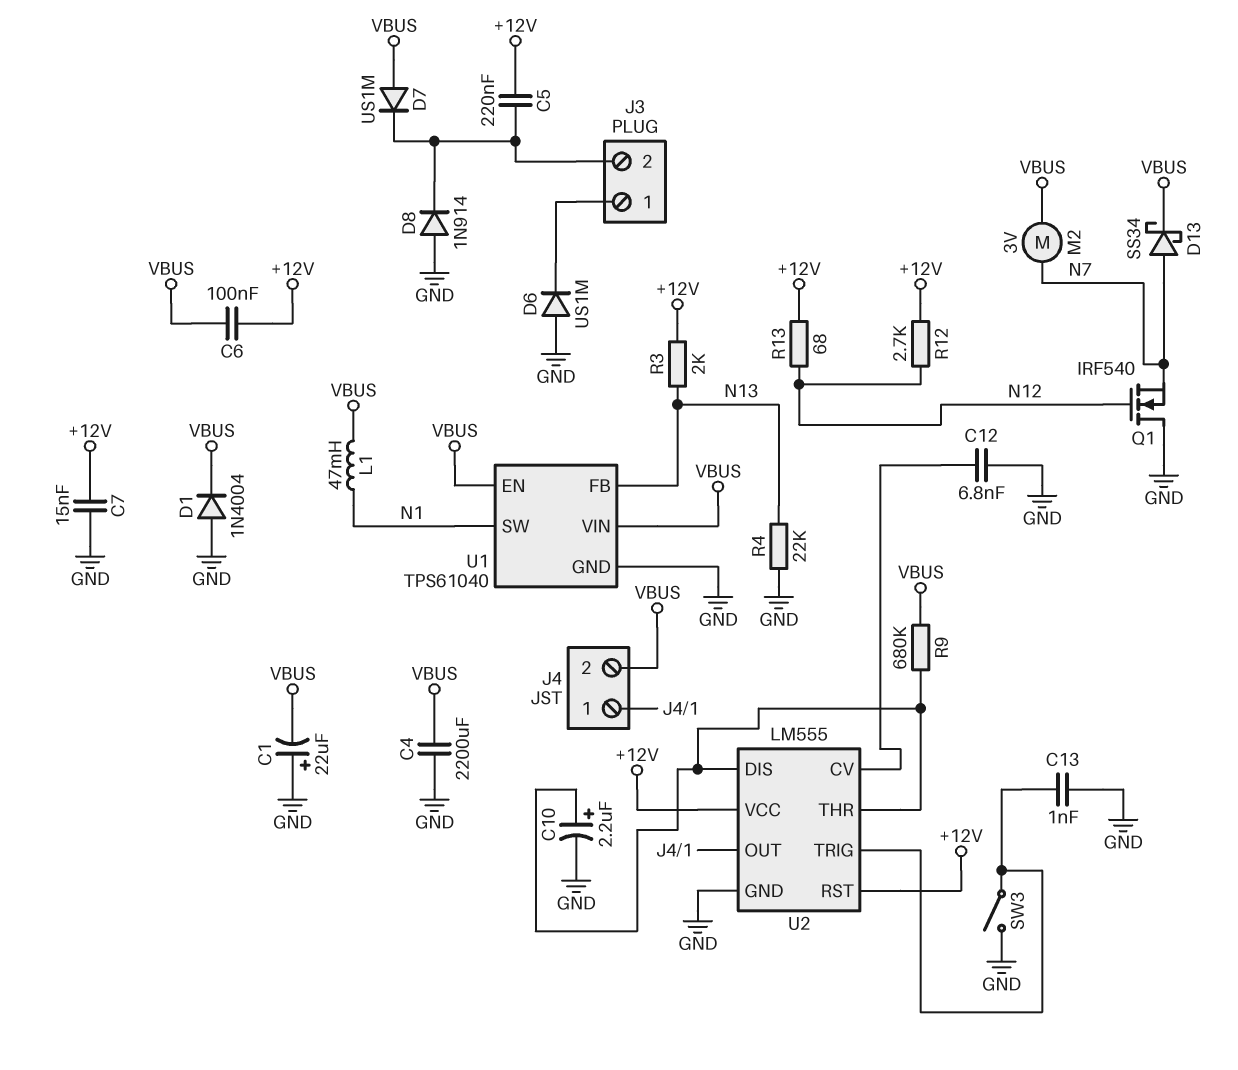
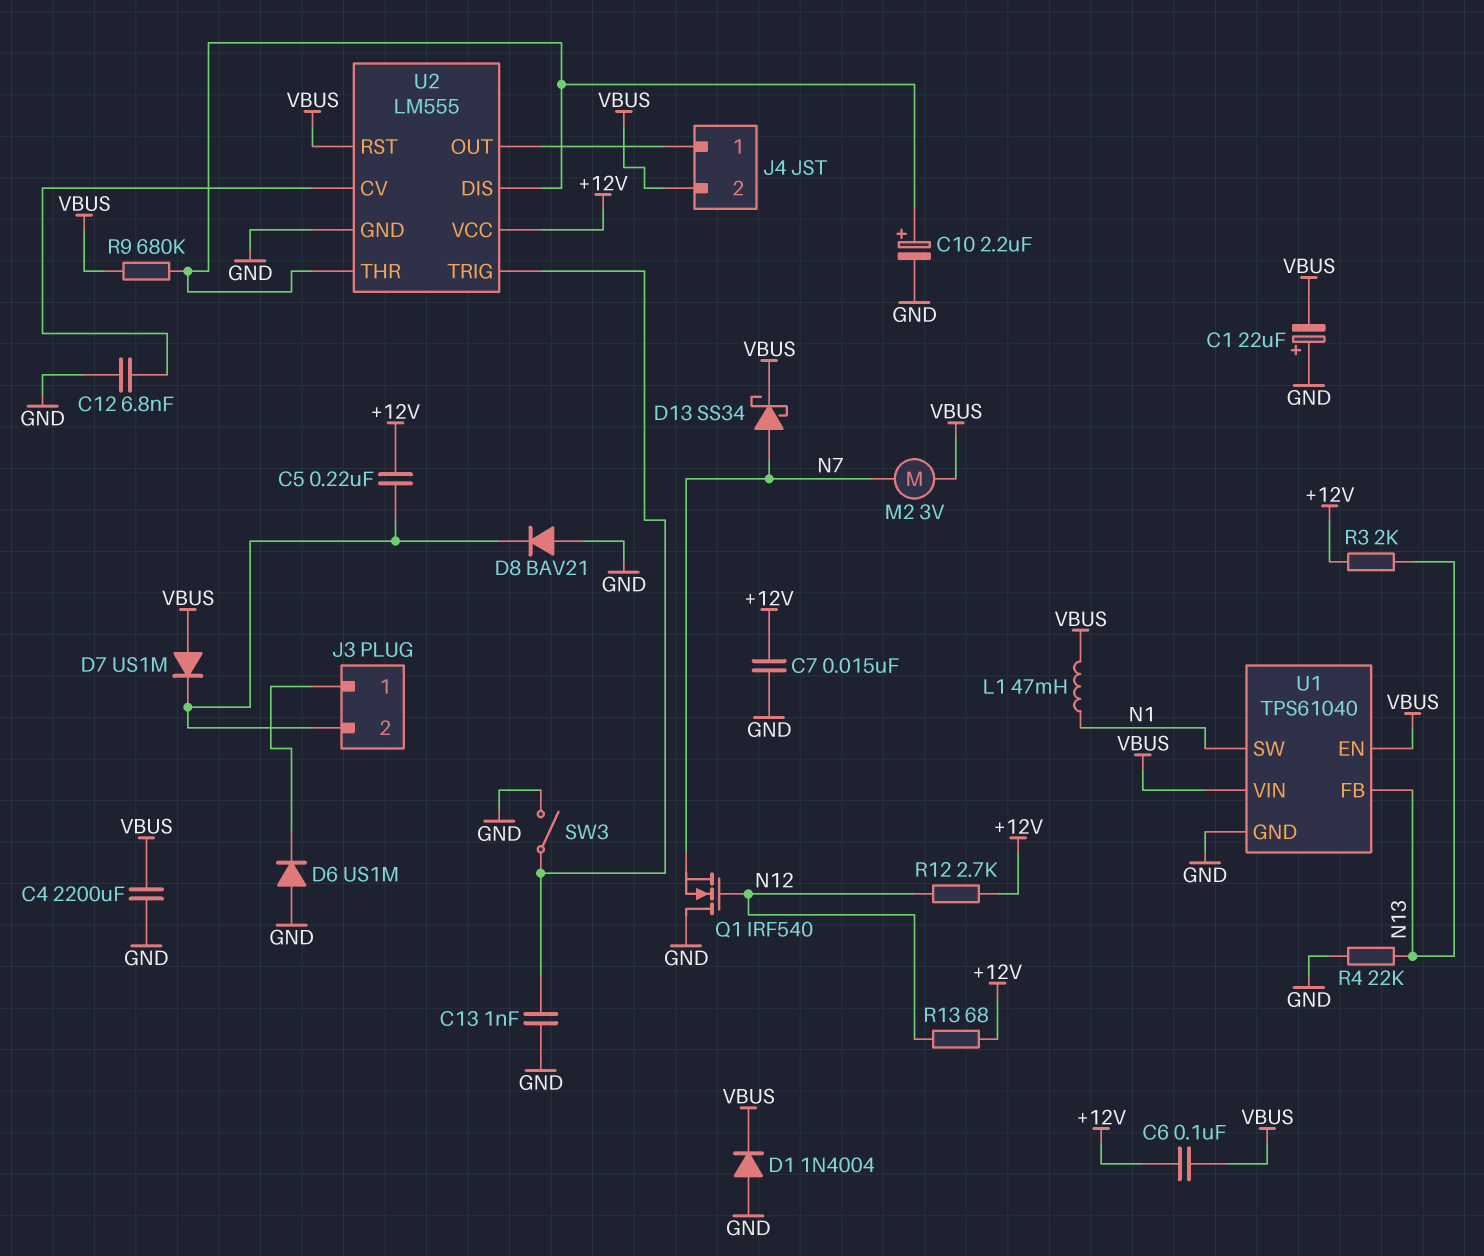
D8: diode 1N914 (A GND, K J3/2) -> diode BAV21 (A GND, K J3/2)
U2 pin RST: +12V -> VBUS

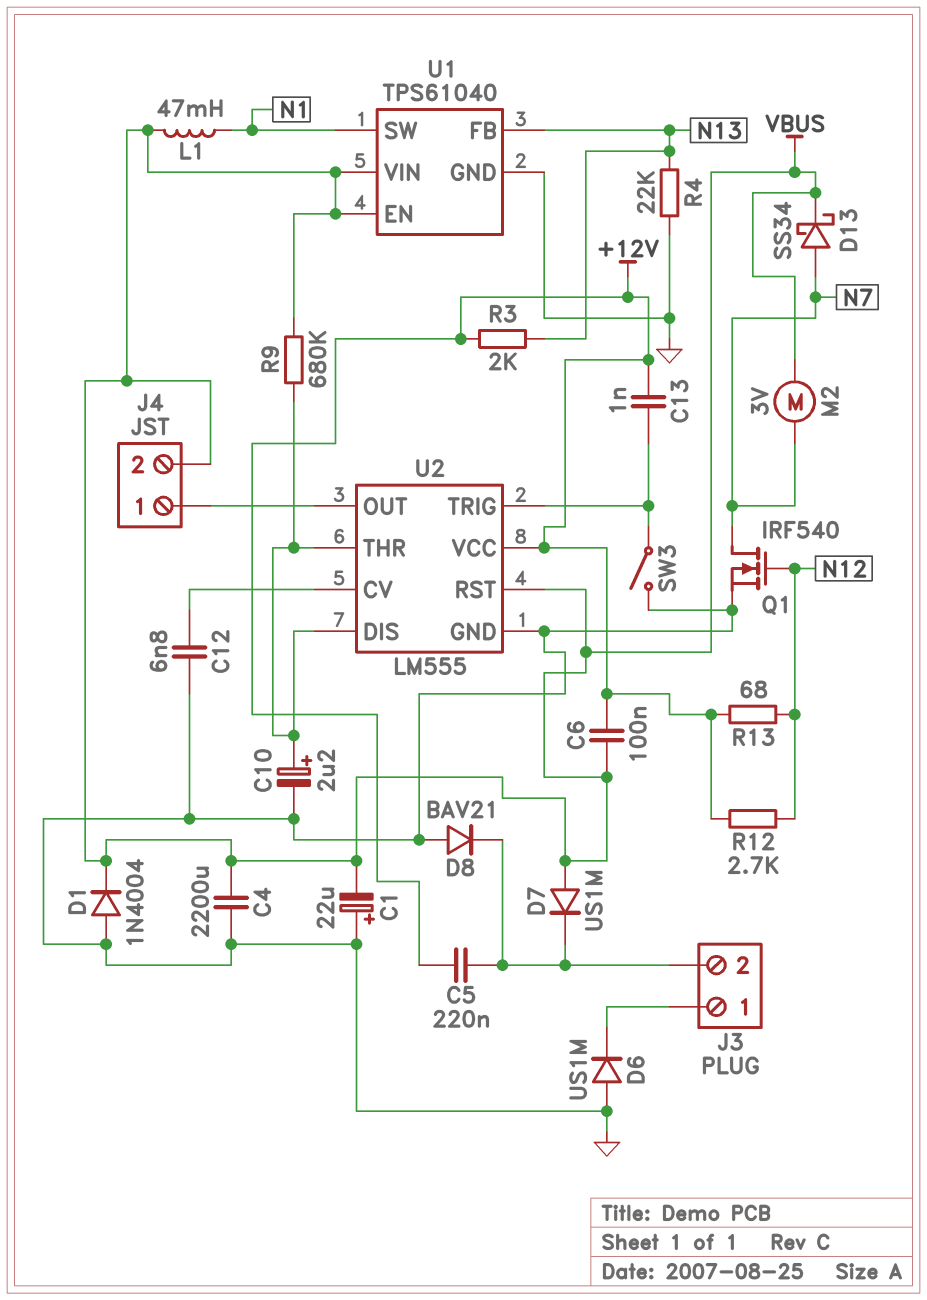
C7: 15nF (+12V, GND) -> none
C13: 1nF (GND, U2/TRIG) -> 1nF (+12V, U2/TRIG)
Q1: NMOS IRF540 (G N12, D GND, S N7) -> NMOS IRF540 (G N12, D N7, S GND)

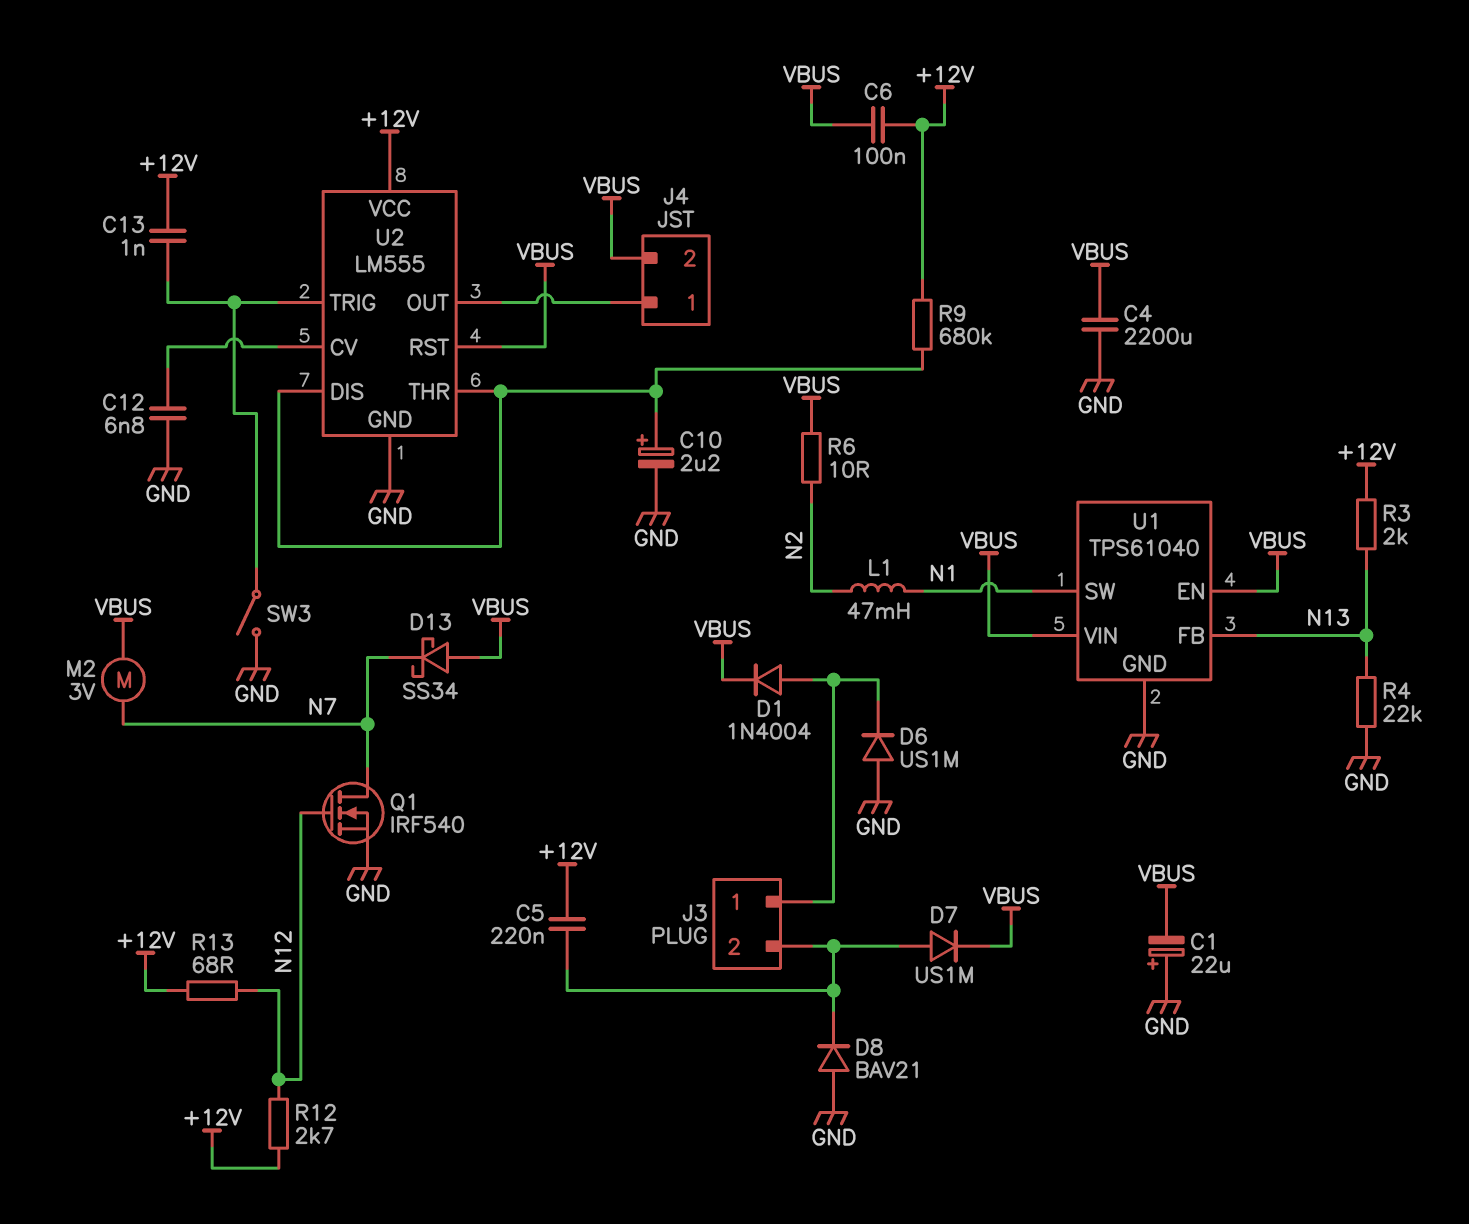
D1: diode 1N4004 (A GND, K VBUS) -> diode 1N4004 (A J3/1, K VBUS)
D7: diode US1M (A VBUS, K J3/2) -> diode US1M (A J3/2, K VBUS)
D13: schottky SS34 (A N7, K VBUS) -> schottky SS34 (A VBUS, K N7)
L1: 47mH (N1, VBUS) -> 47mH (N1, N2)
R6: none -> 10 (N2, VBUS)
R9: 680k (U2/DIS, VBUS) -> 680k (+12V, U2/DIS)

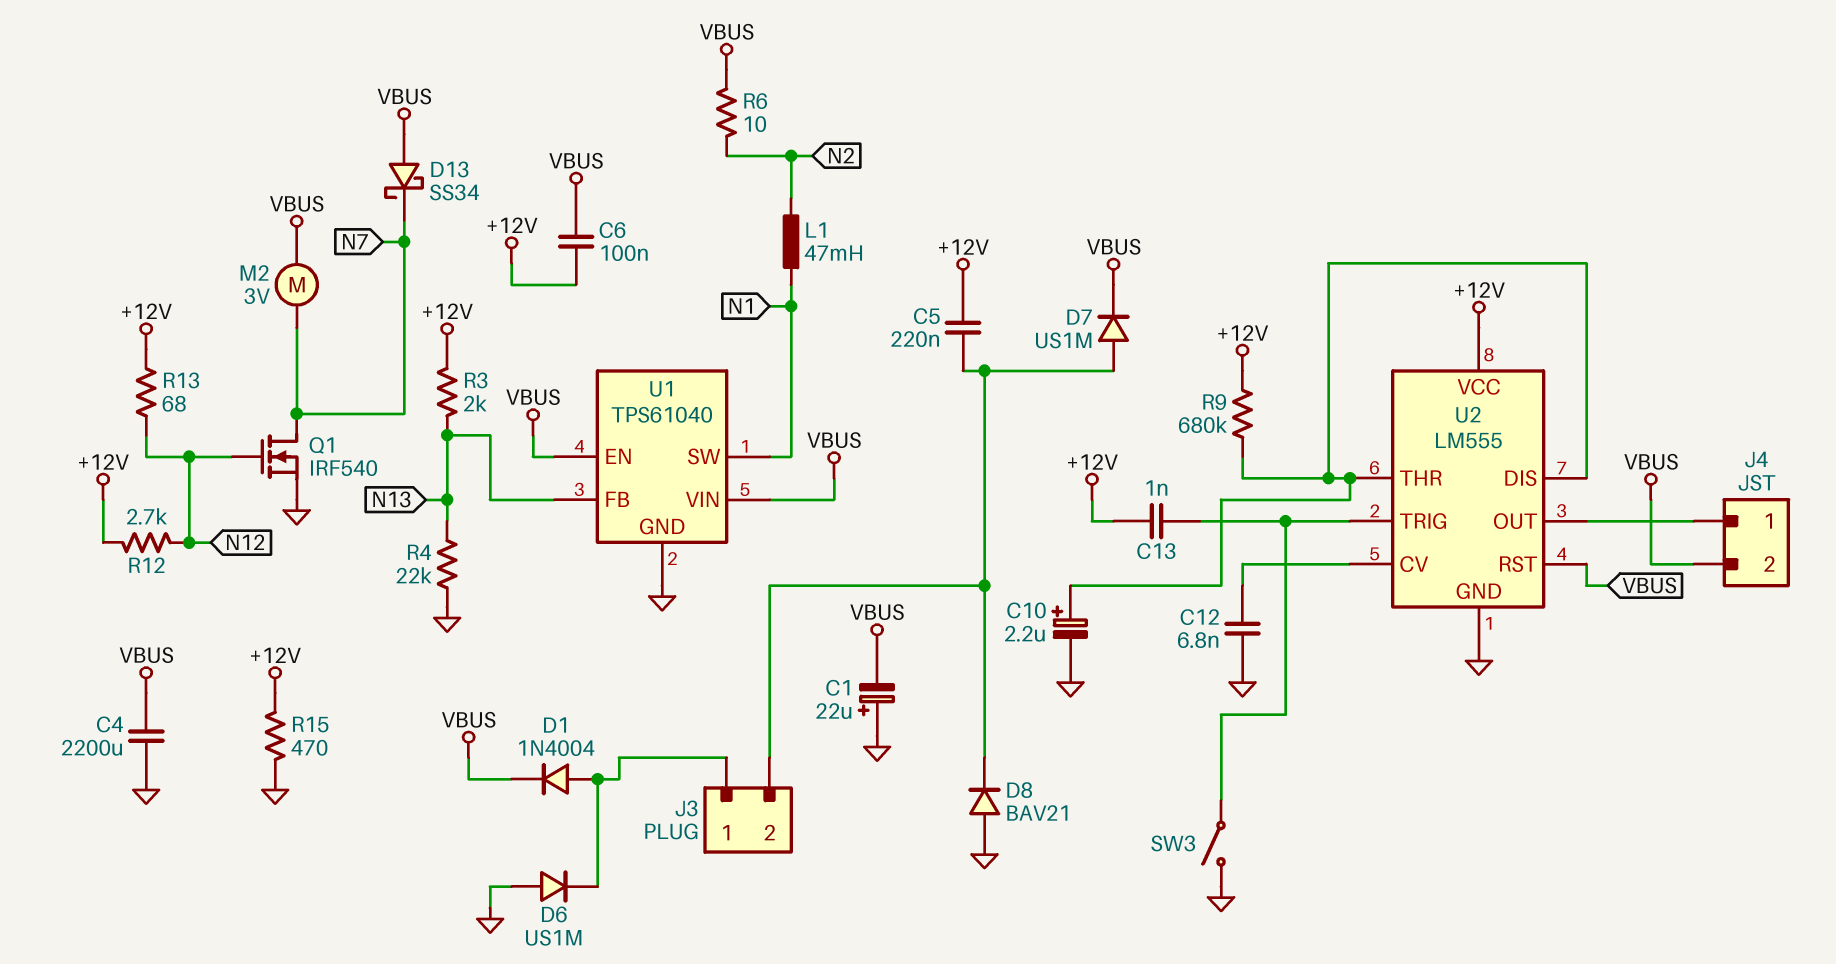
R15: none -> 470 (+12V, GND)

